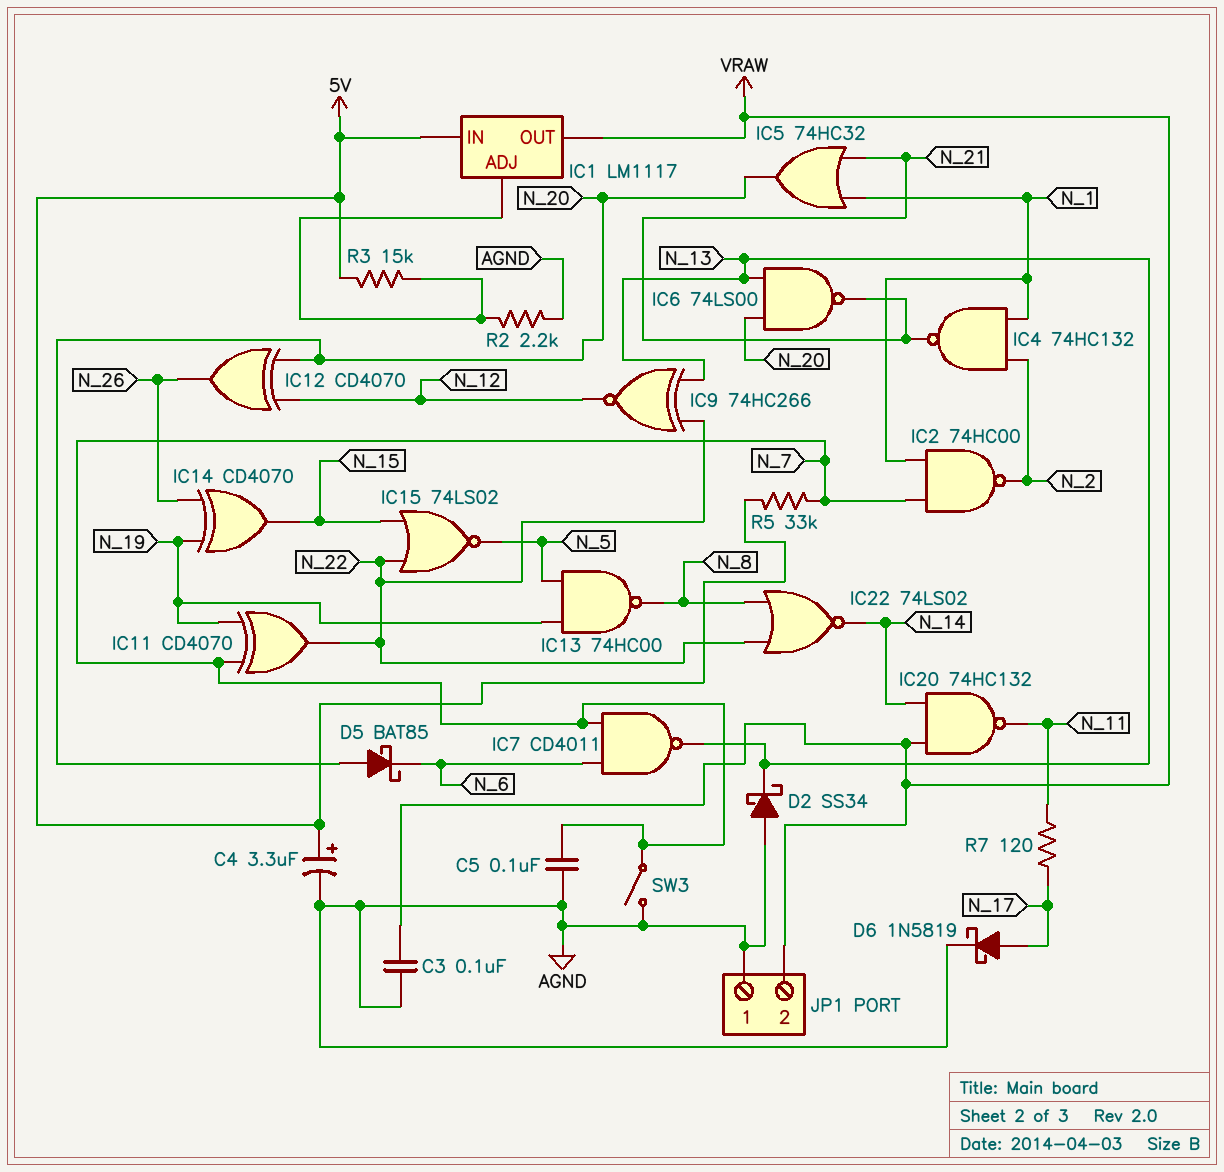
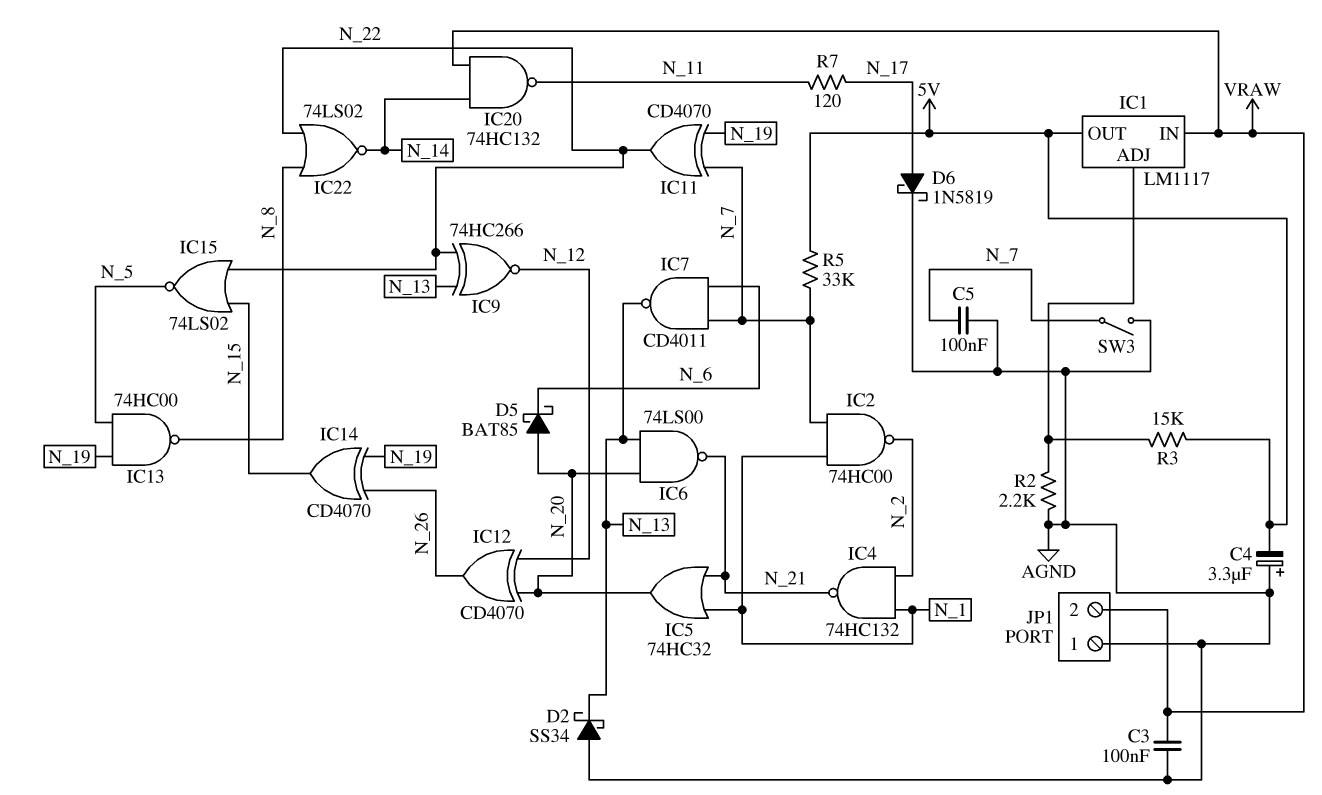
C4: 3.3uF (plus 5V, minus AGND) -> 3.3uF (plus AGND, minus 5V)
IC1 pin IN: 5V -> VRAW
IC1 pin OUT: VRAW -> 5V

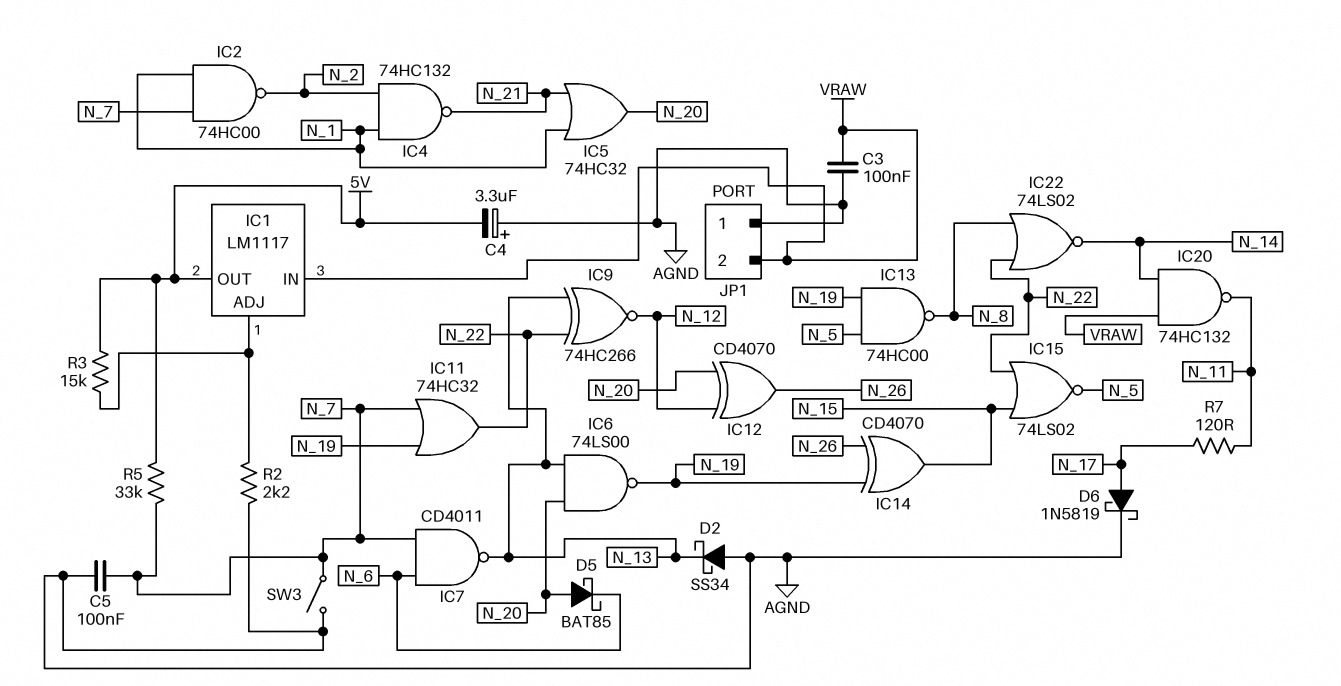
IC6: NAND 74LS00 (in N_13, in N_20, out N_21) -> NAND 74LS00 (in N_13, in N_20, out N_19)
IC11: XOR CD4070 (in N_7, in N_19, out N_22) -> OR 74HC32 (in N_7, in N_19, out N_22)

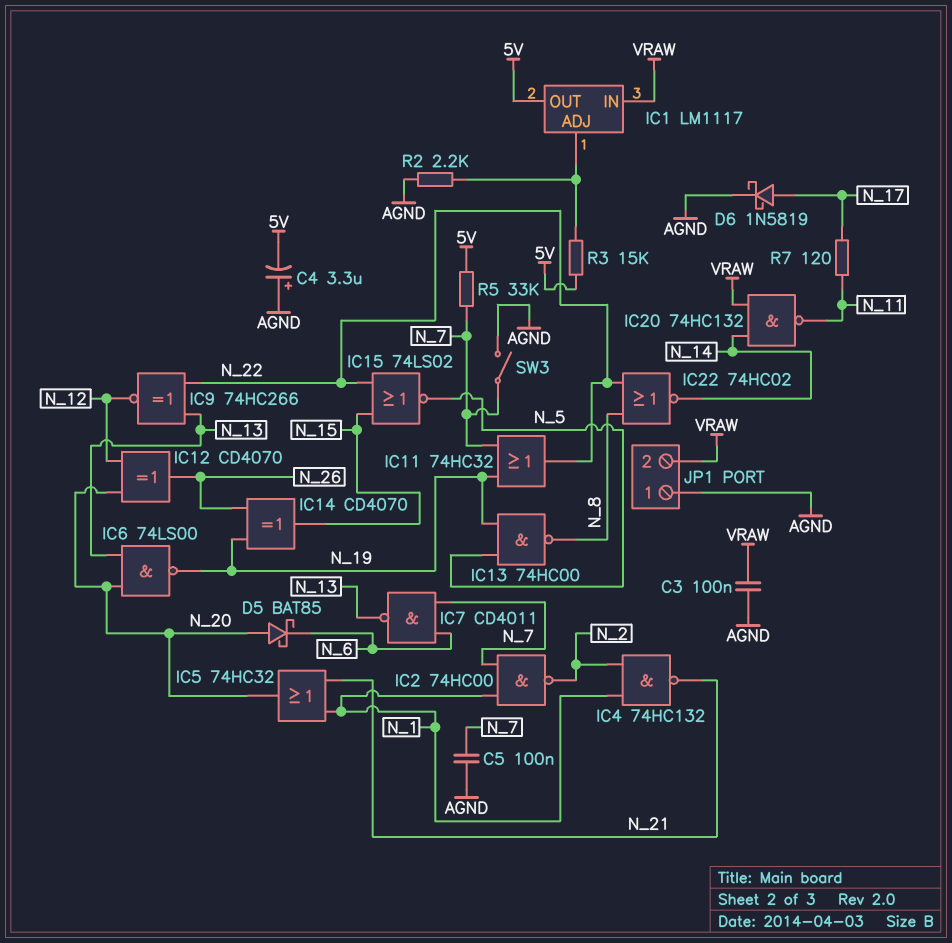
D2: schottky SS34 (A AGND, K N_13) -> none
IC22: NOR 74LS02 (in N_8, in N_22, out N_14) -> NOR 74HC02 (in N_8, in N_22, out N_14)

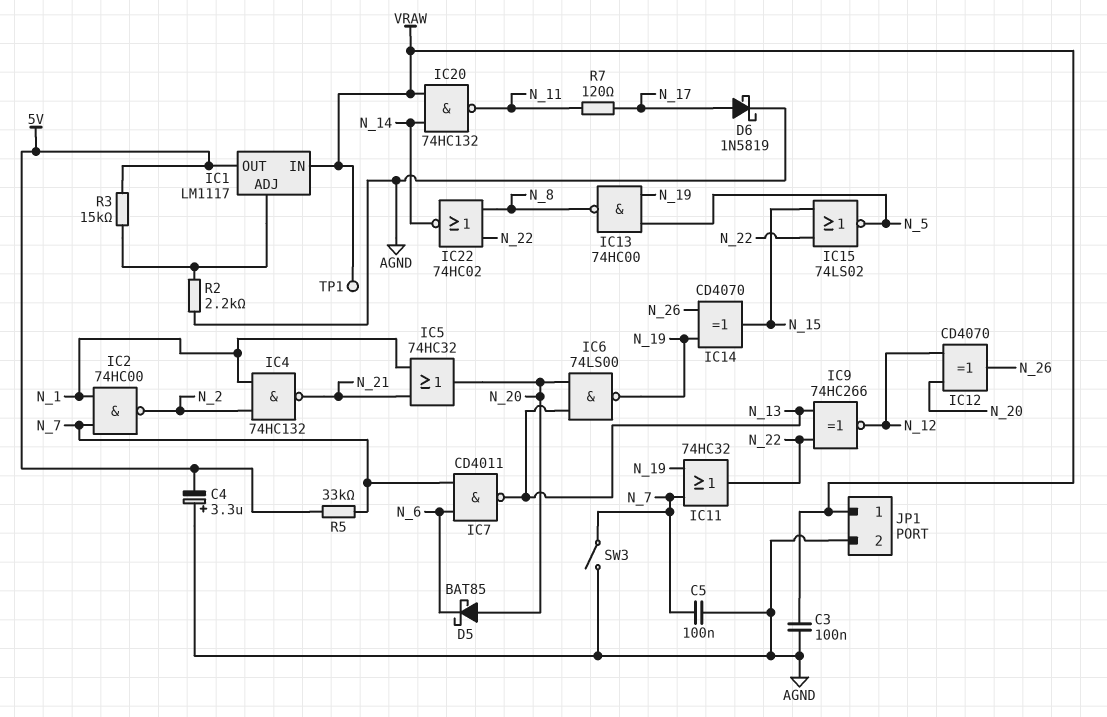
JP1 pin 1: AGND -> VRAW
JP1 pin 2: VRAW -> AGND
TP1: none -> test point (VRAW)

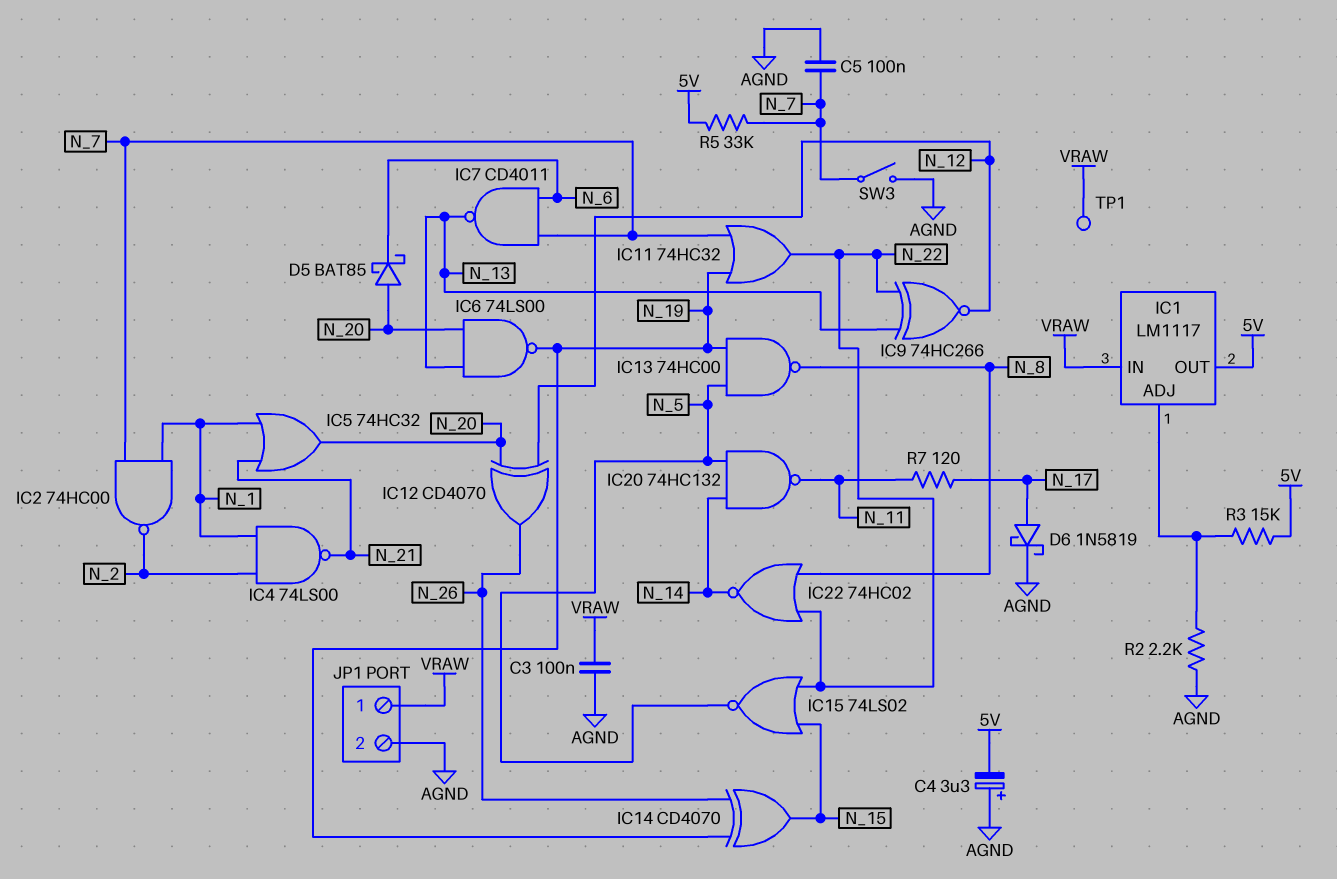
IC4: NAND 74HC132 (in N_1, in N_2, out N_21) -> NAND 74LS00 (in N_1, in N_2, out N_21)
IC20: NAND 74HC132 (in N_14, in VRAW, out N_11) -> NAND 74HC132 (in N_5, in N_14, out N_11)

